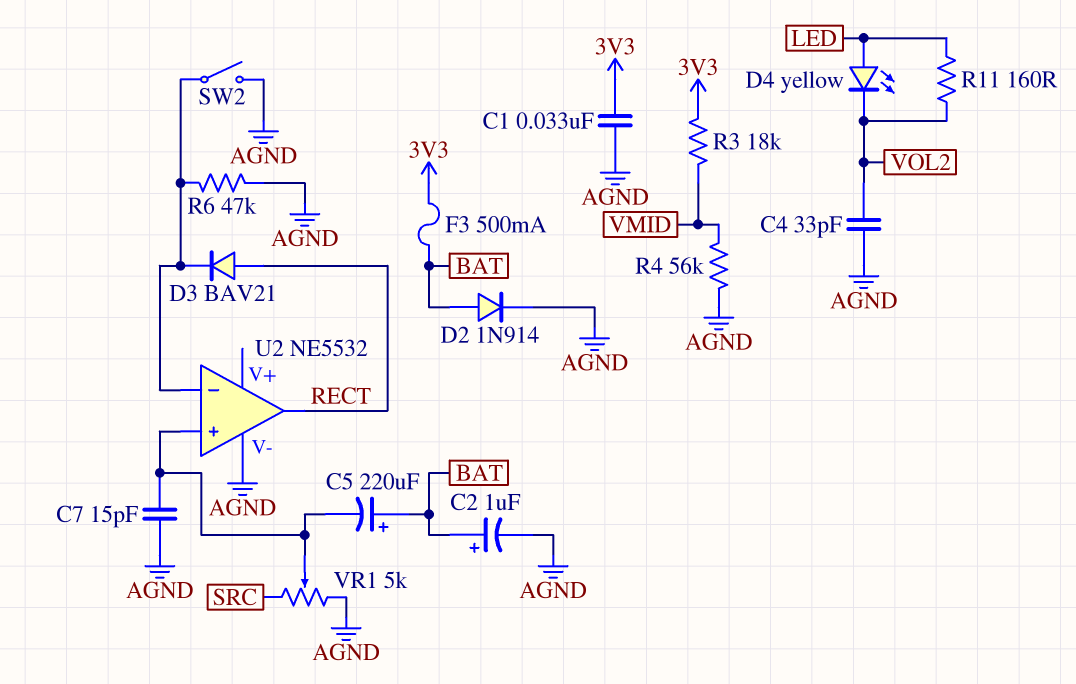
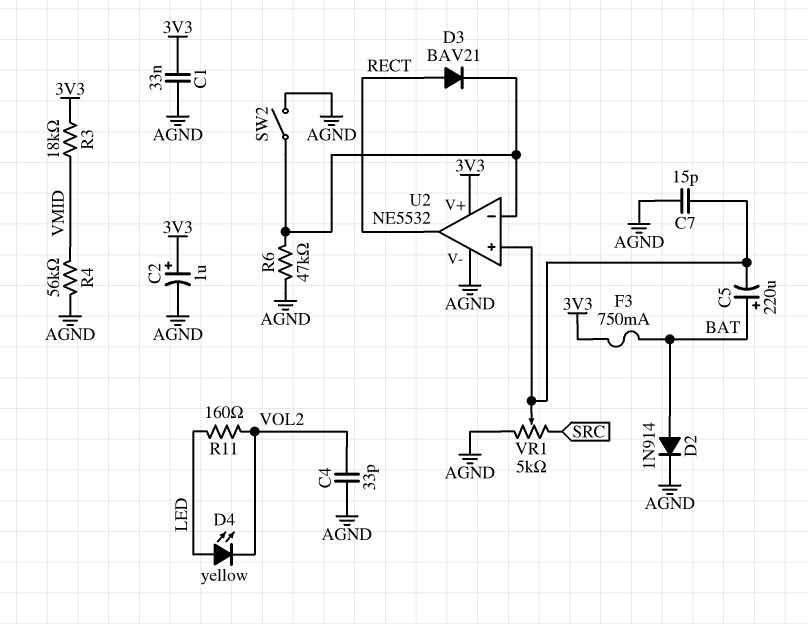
C2: 1uF (plus BAT, minus AGND) -> 1uF (plus 3V3, minus AGND)
F3: 500mA (3V3, BAT) -> 750mA (3V3, BAT)
U2 pin V+: none -> 3V3

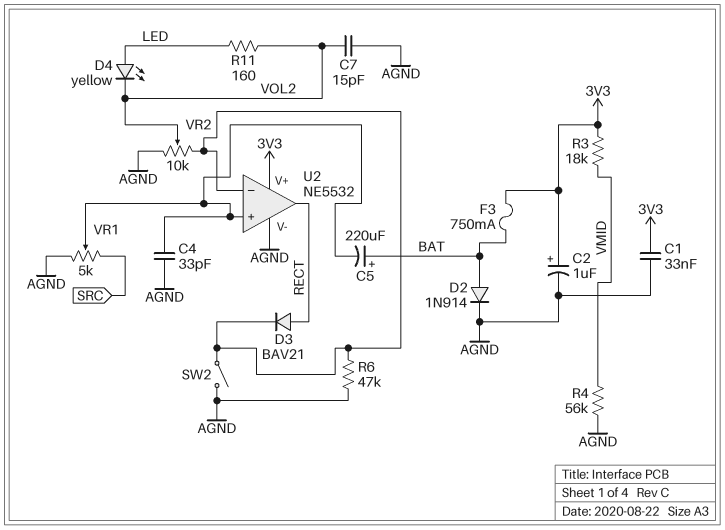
C4: 33pF (AGND, VOL2) -> 33pF (AGND, U2/in+)
C7: 15pF (AGND, U2/in+) -> 15pF (AGND, VOL2)
VR2: none -> 10k (AGND, U2/in-, wiper VOL2)

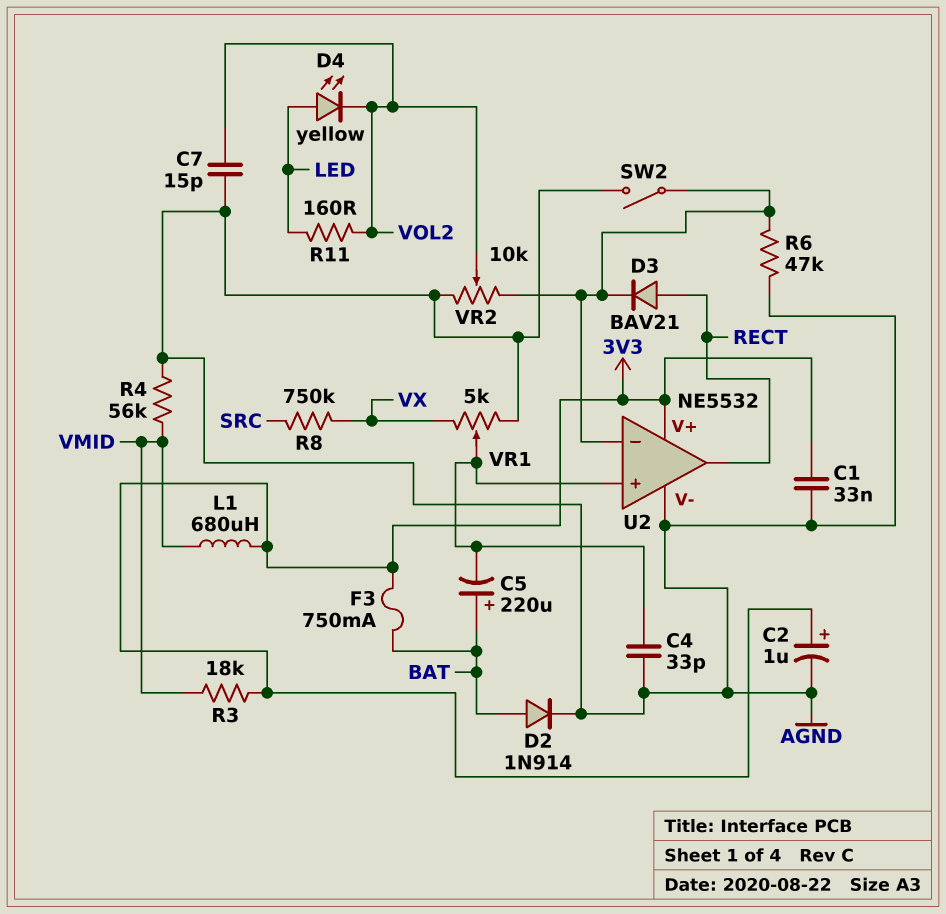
L1: none -> 680uH (3V3, VMID)
R8: none -> 750k (SRC, VX)
VR1: 5k (AGND, SRC, wiper U2/in+) -> 5k (AGND, VX, wiper U2/in+)

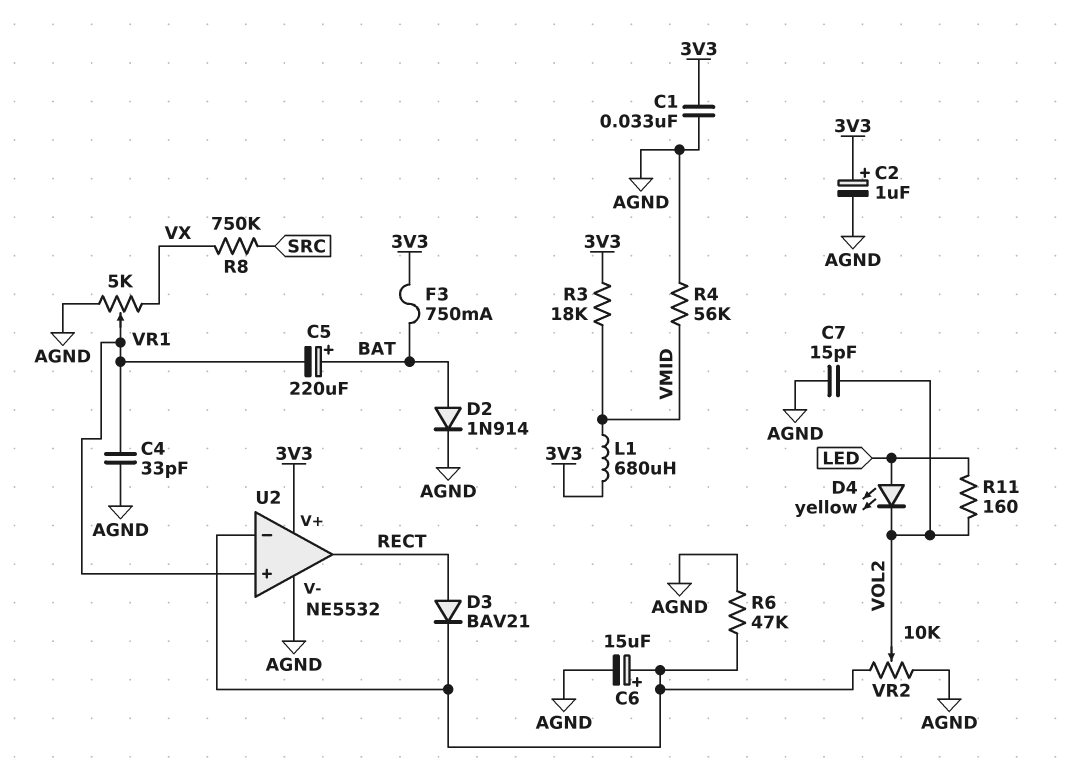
C6: none -> 15uF (plus U2/in-, minus AGND)
SW2: switch (AGND, U2/in-) -> none

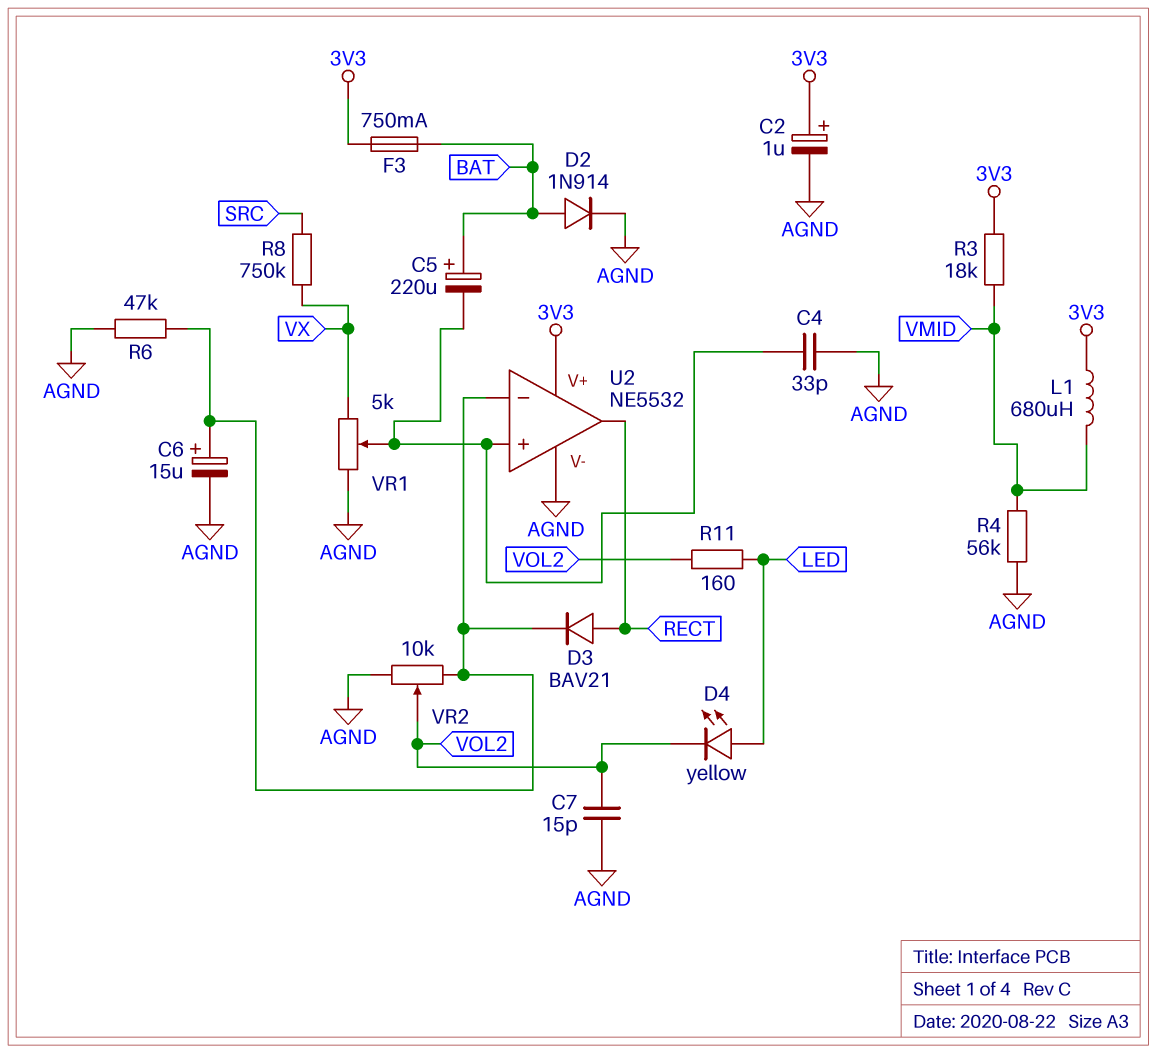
C1: 33nF (3V3, AGND) -> none

